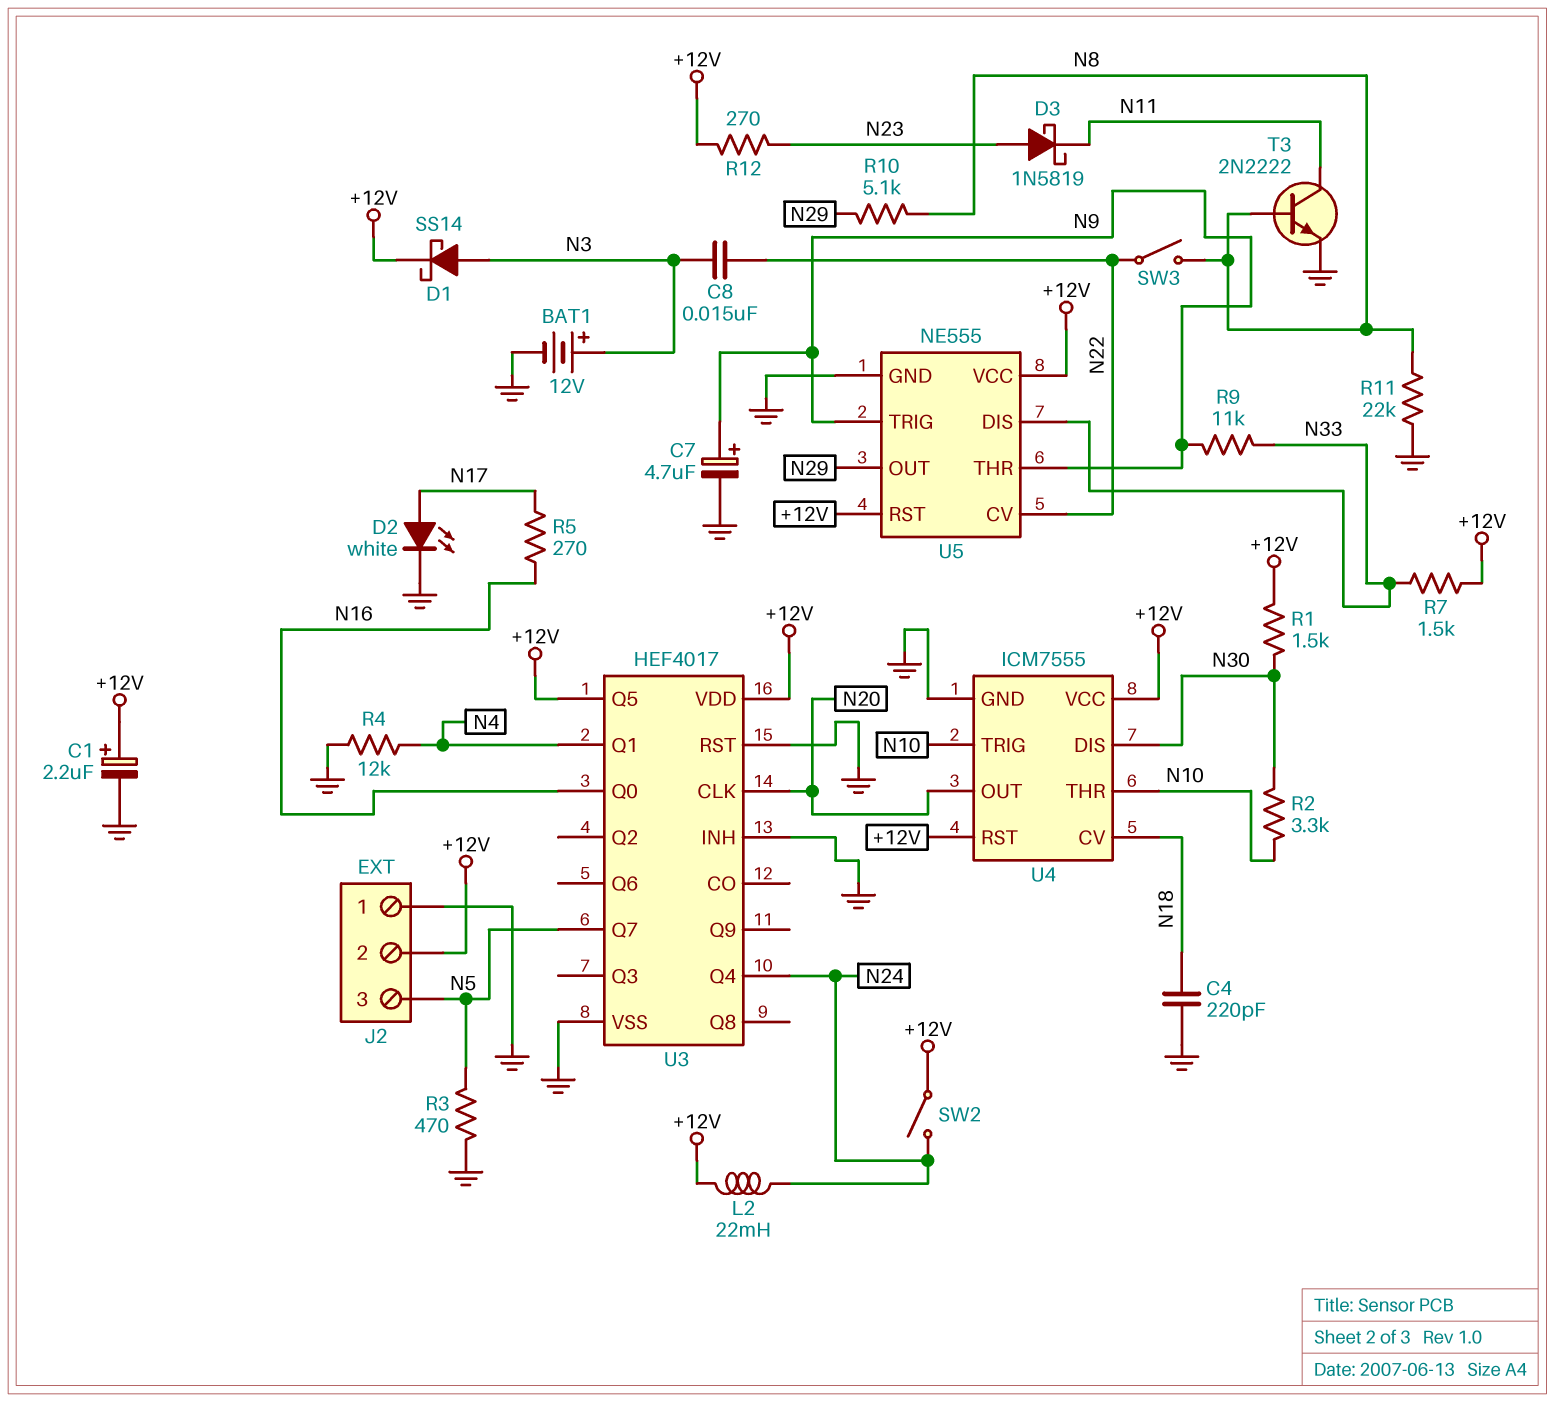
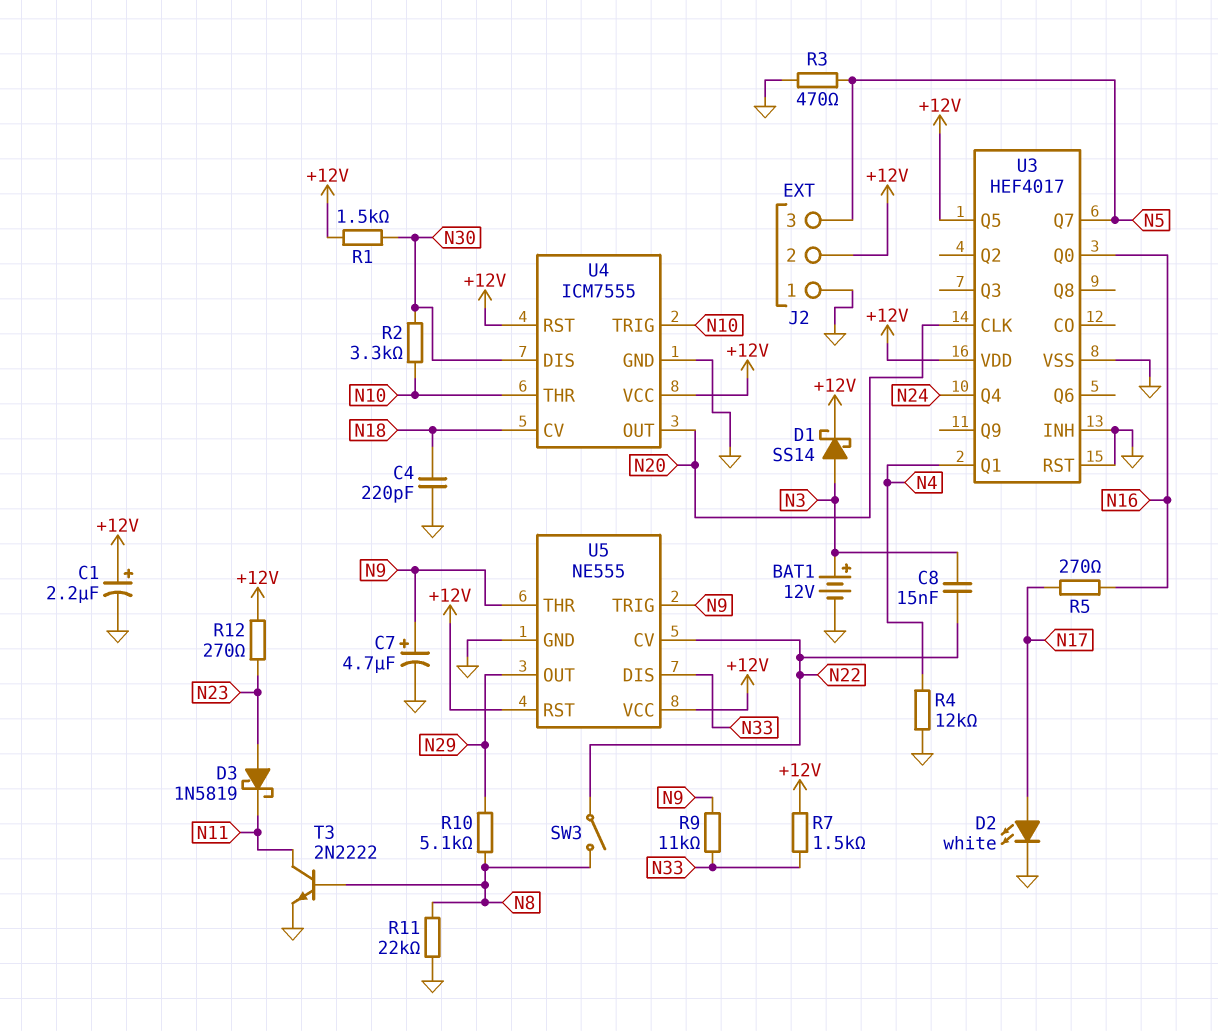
L2: 22mH (+12V, N24) -> none
SW2: switch (+12V, N24) -> none

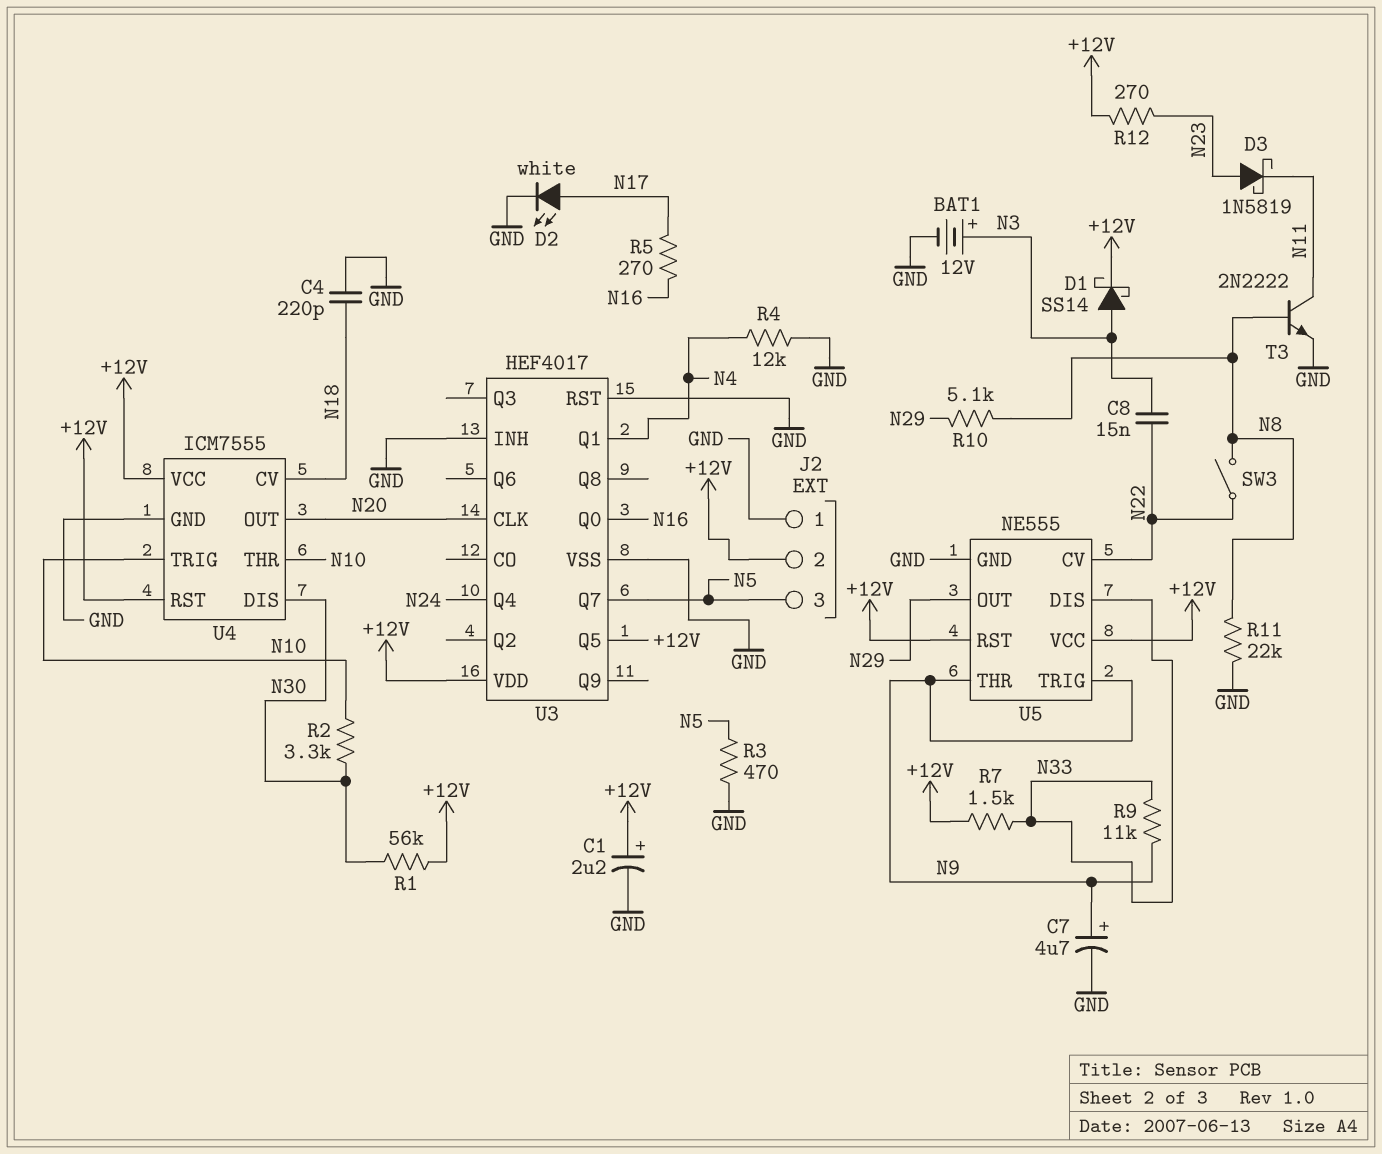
R1: 1.5k (+12V, N30) -> 56k (+12V, N30)

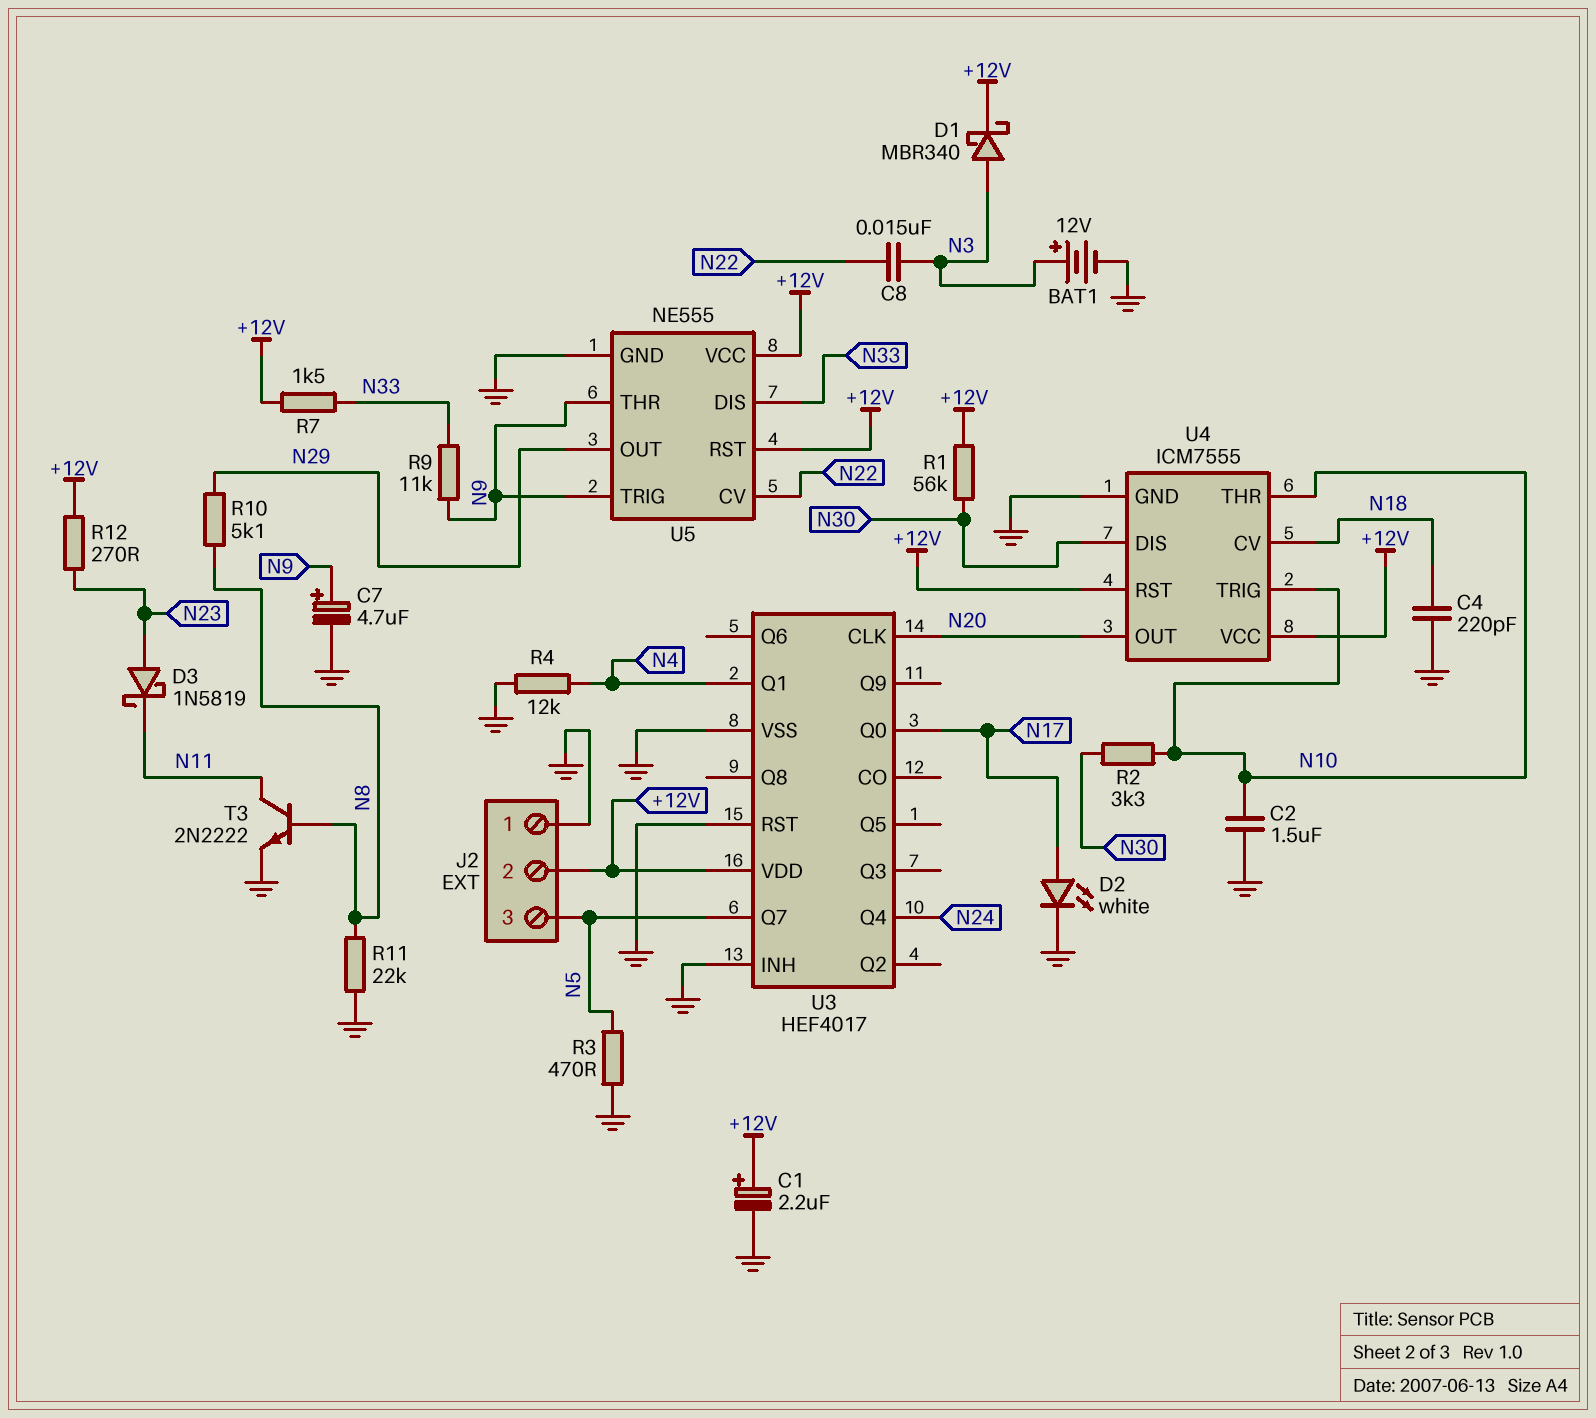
C2: none -> 1.5uF (GND, N10)
D1: schottky SS14 (A N3, K +12V) -> schottky MBR340 (A N3, K +12V)
R5: 270 (N16, N17) -> none
SW3: switch (N8, N22) -> none
U3 pin Q0: N16 -> N17
U3 pin Q5: +12V -> none

